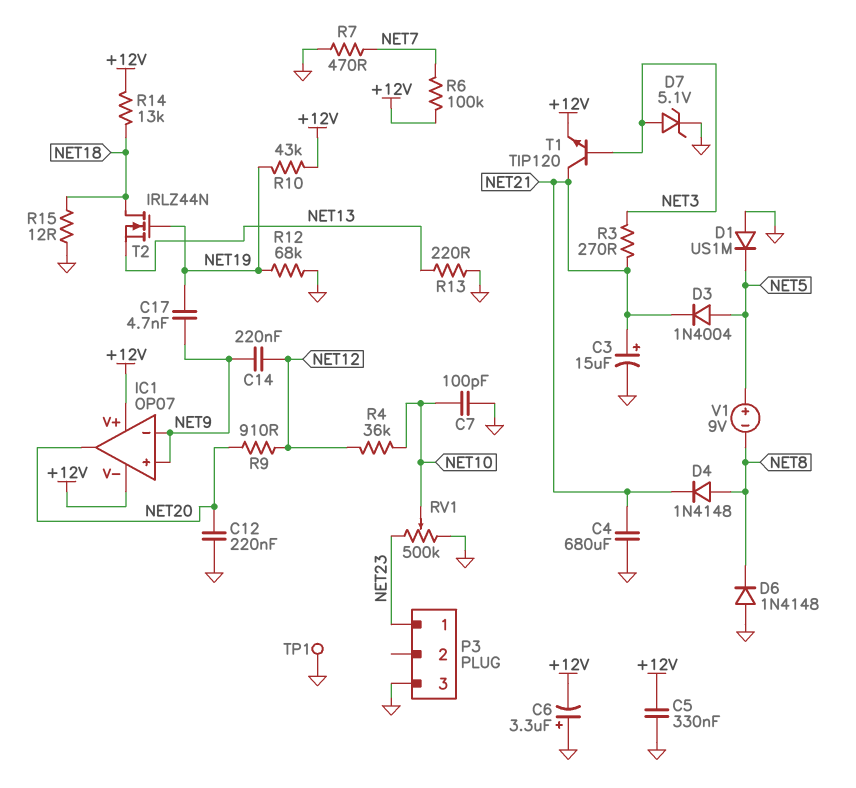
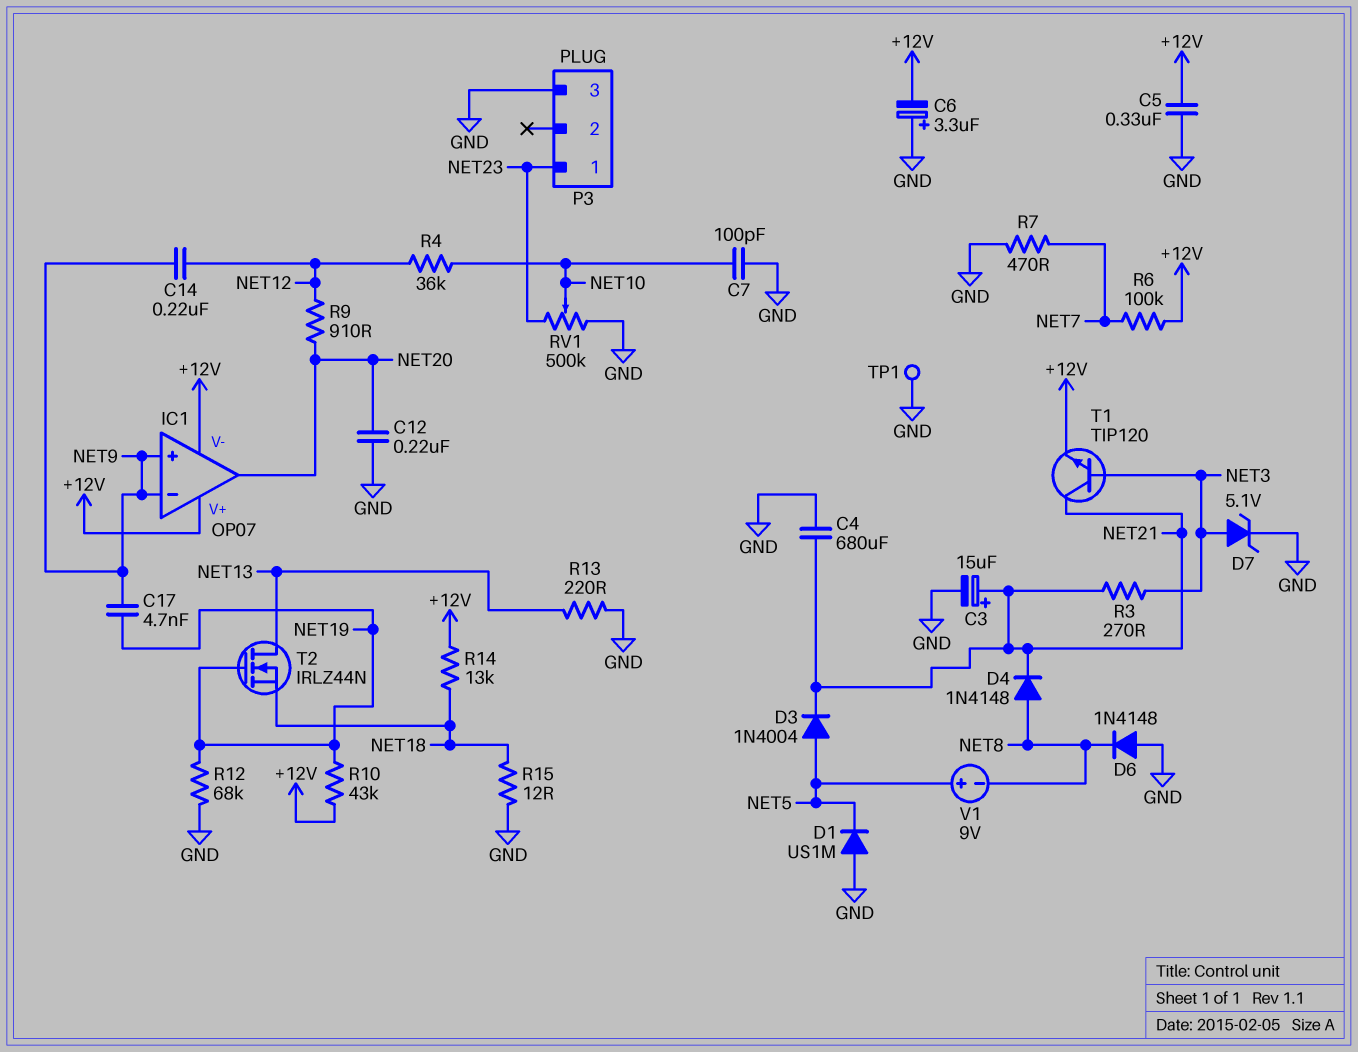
T2: NMOS IRLZ44N (G NET19, D NET18, S NET13) -> NMOS IRLZ44N (G NET19, D NET13, S NET18)

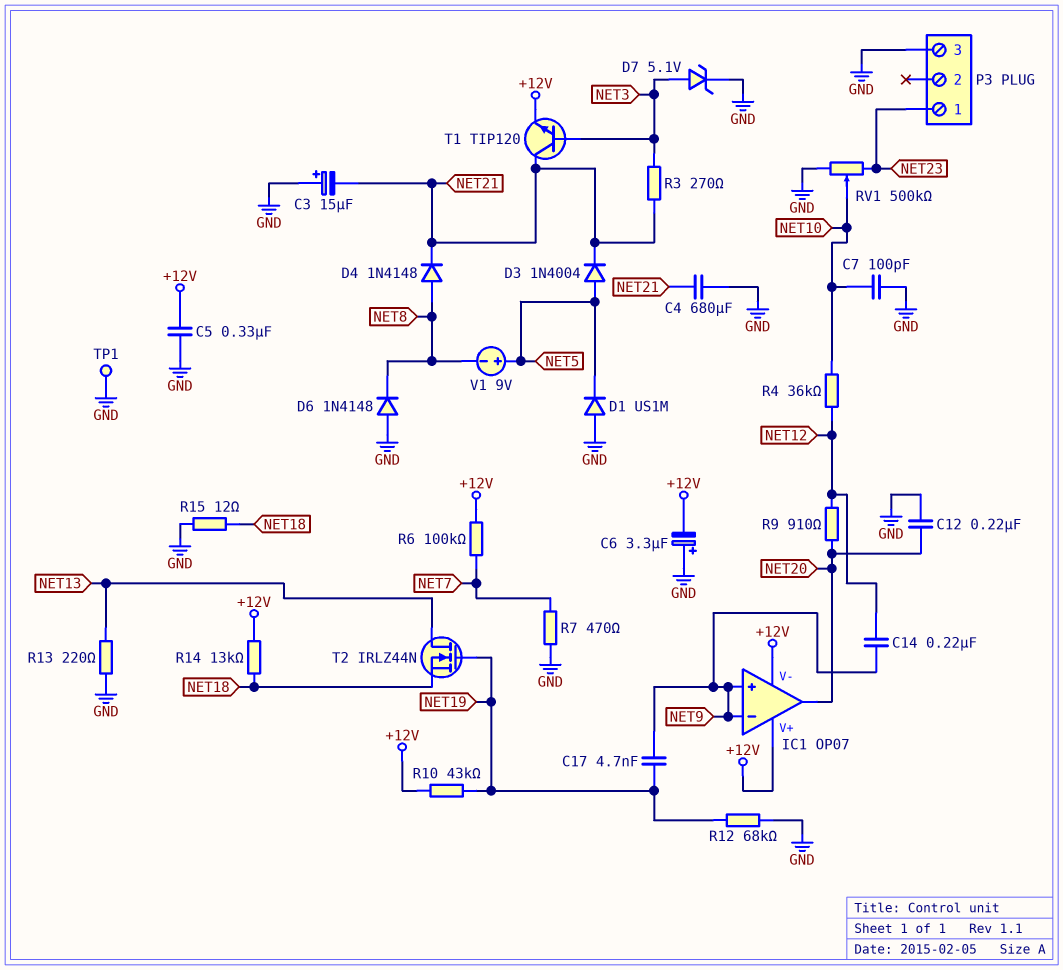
C3: 15uF (plus NET21, minus GND) -> 15uF (plus GND, minus NET21)

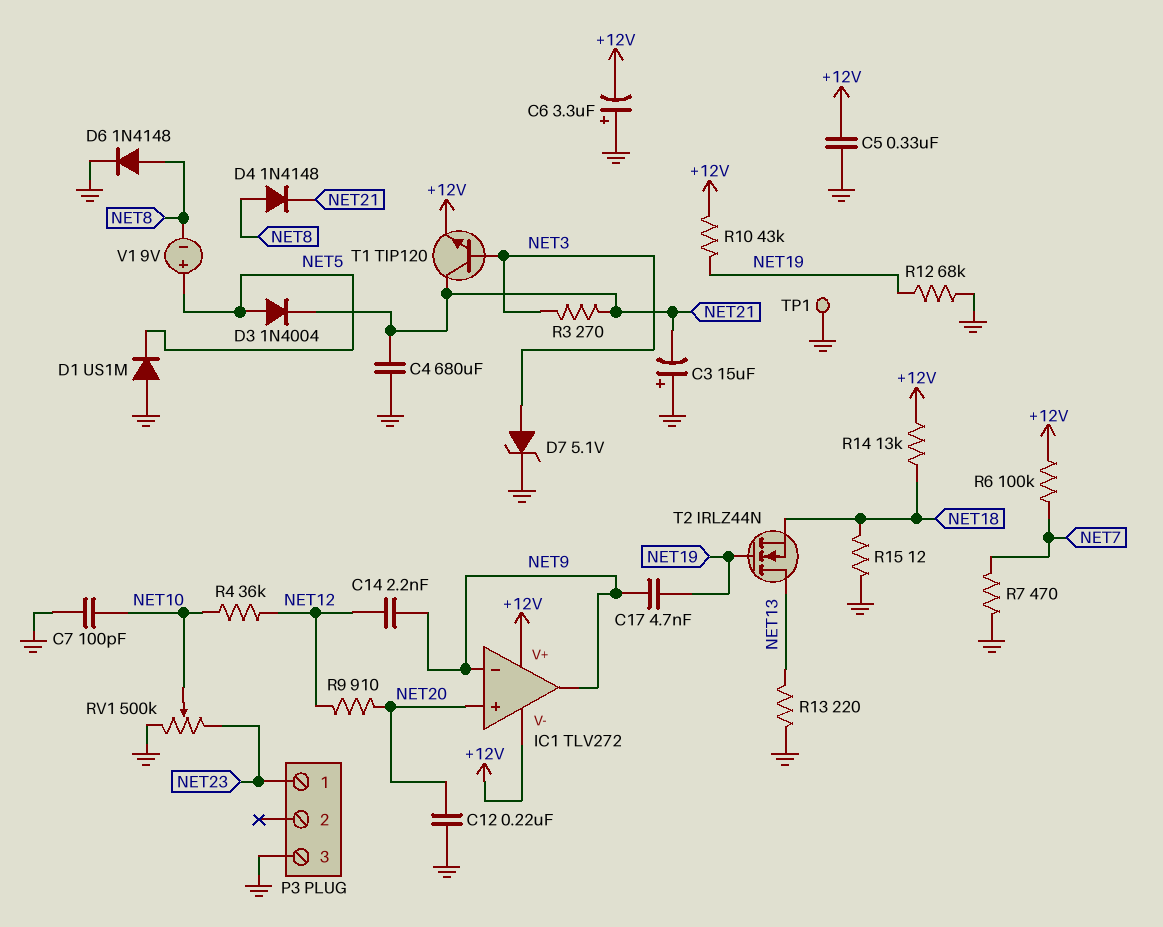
C14: 220nF (NET9, NET12) -> 2.2nF (NET9, NET12)
D6: diode 1N4148 (A GND, K NET8) -> diode 1N4148 (A NET8, K GND)
IC1: OP07 -> TLV272
IC1 pin in+: NET9 -> NET20
IC1 pin out: NET20 -> NET9

